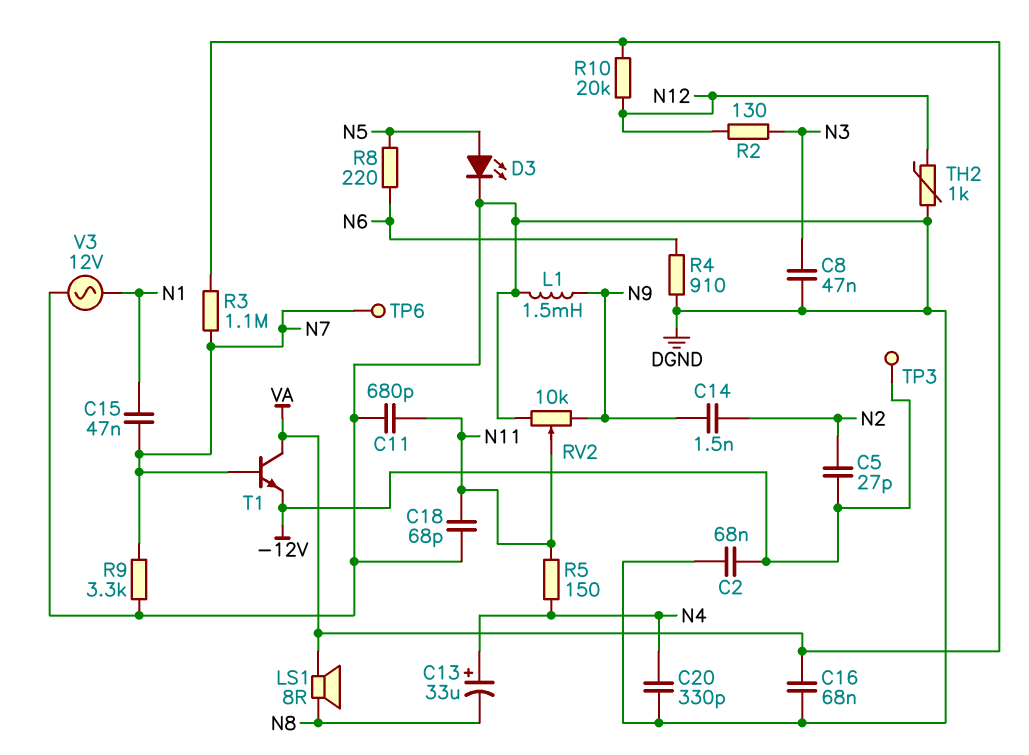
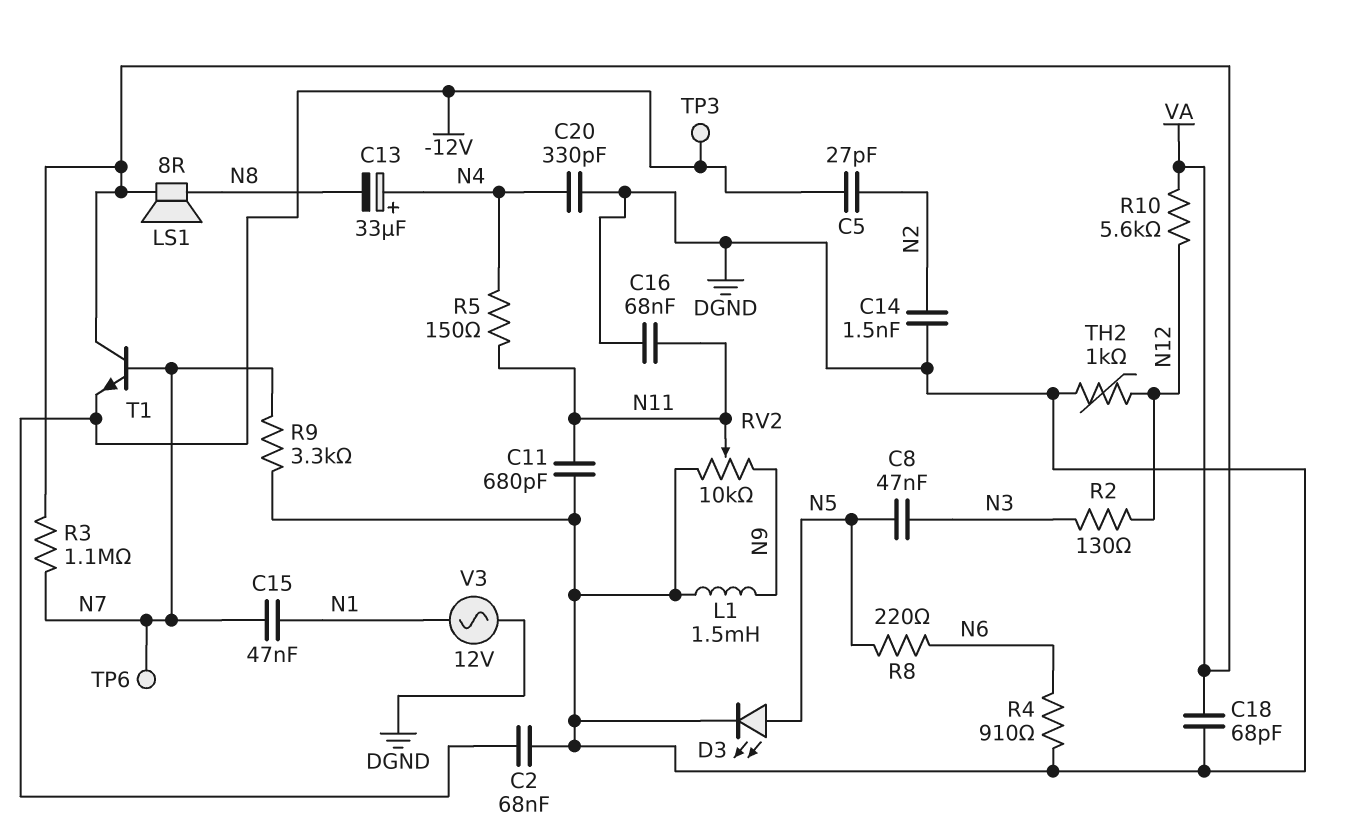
C8: 47nF (DGND, N3) -> 47nF (N3, N5)
C14: 1.5nF (N2, N9) -> 1.5nF (DGND, N2)
C16: 68nF (DGND, VA) -> 68nF (DGND, N11)
C18: 68pF (DGND, N11) -> 68pF (DGND, VA)
R10: 20k (N12, VA) -> 5.6k (N12, VA)

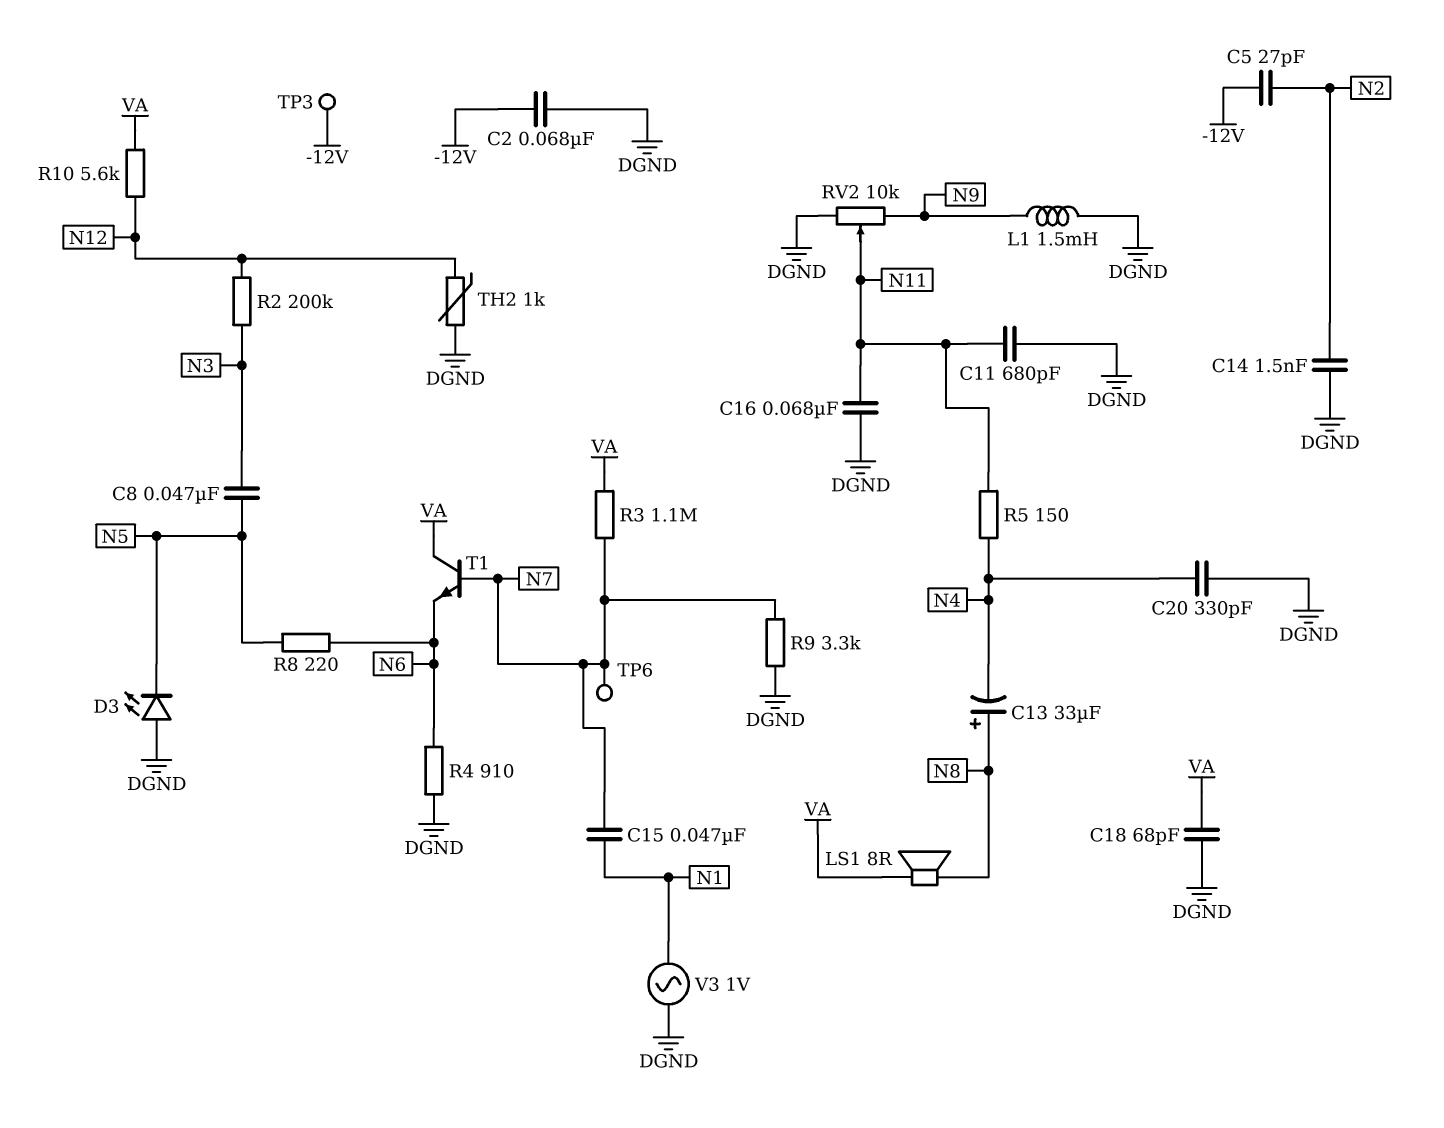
C13: 33uF (plus N4, minus N8) -> 33uF (plus N8, minus N4)
D3: LED (A N5, K DGND) -> LED (A DGND, K N5)
R2: 130 (N3, N12) -> 200k (N3, N12)
T1: NPN (B N7, C VA, E -12V) -> NPN (B N7, C VA, E N6)
V3: AC 12V (DGND, N1) -> AC 1V (DGND, N1)

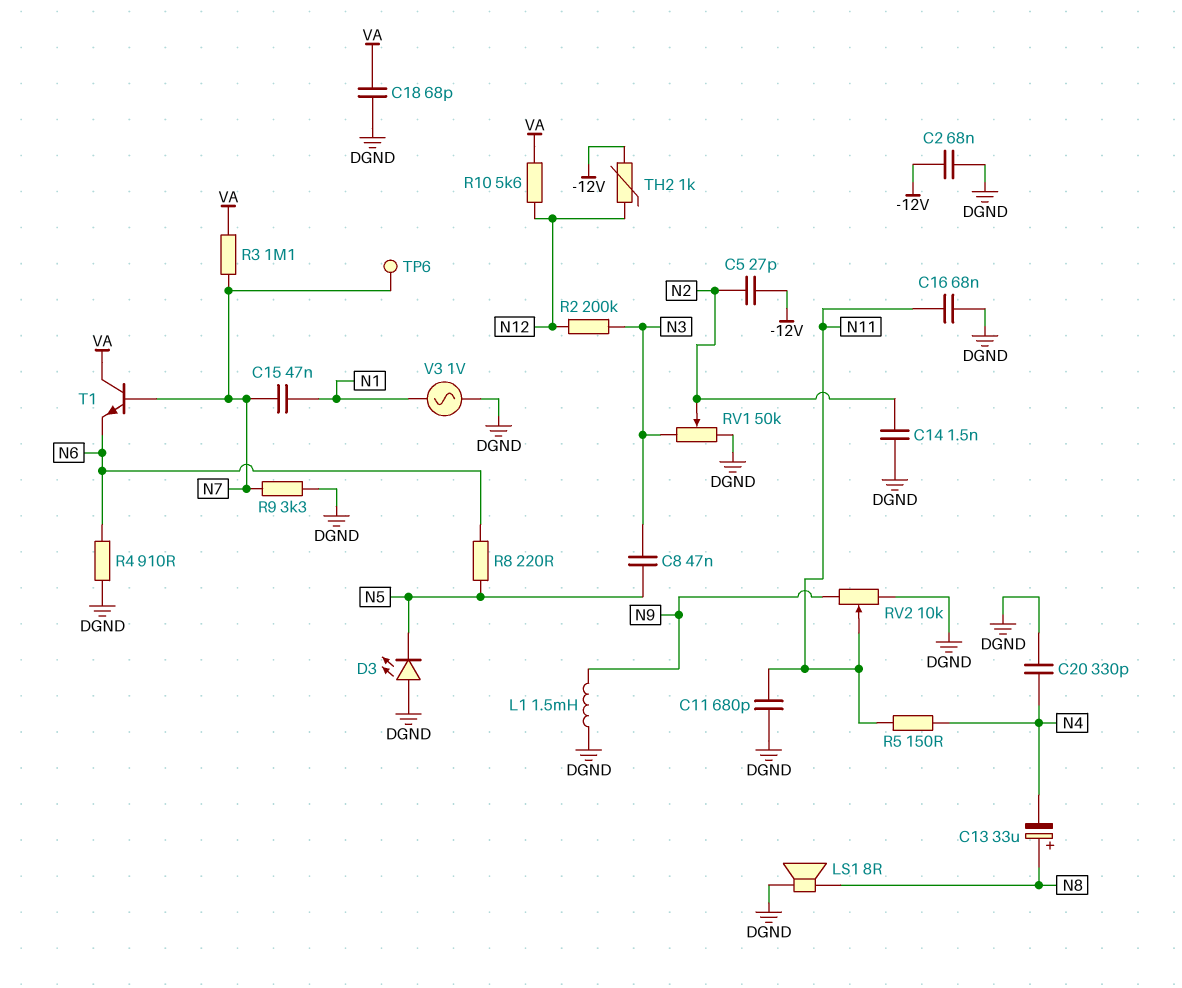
LS1: speaker 8R (N8, VA) -> speaker 8R (DGND, N8)
RV1: none -> 50k (DGND, N3, wiper N2)
TH2: 1k (DGND, N12) -> 1k (-12V, N12)
TP3: test point (-12V) -> none

